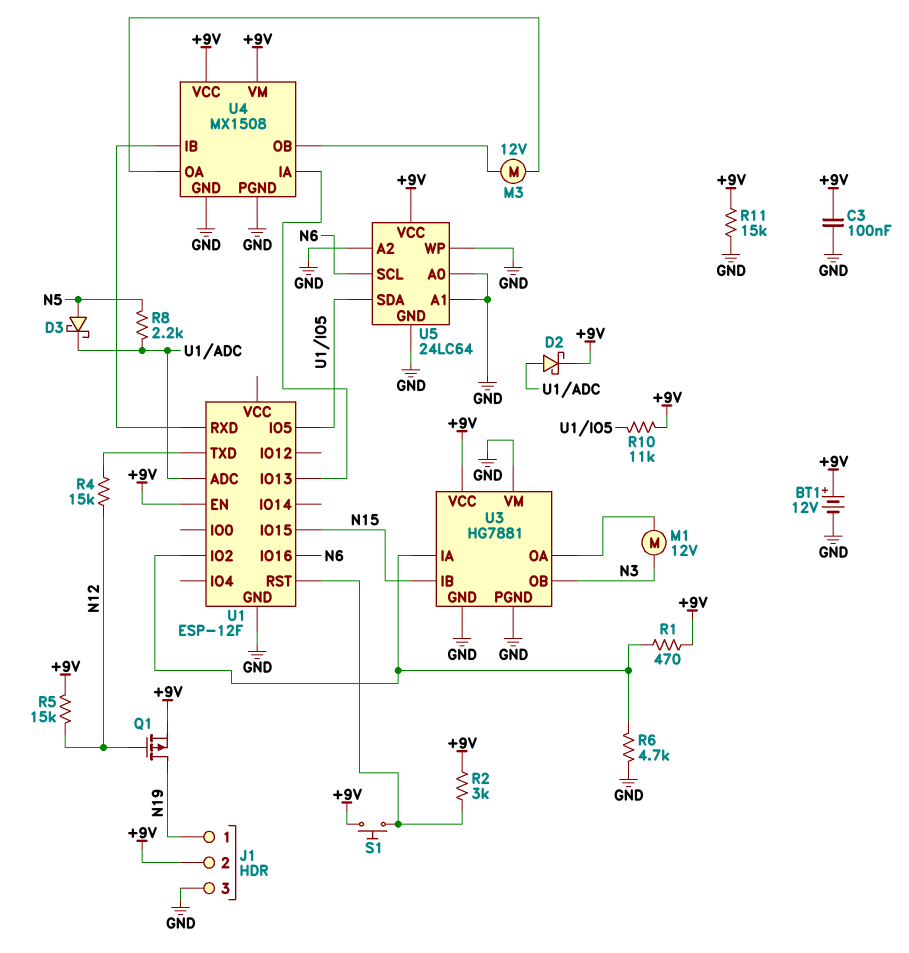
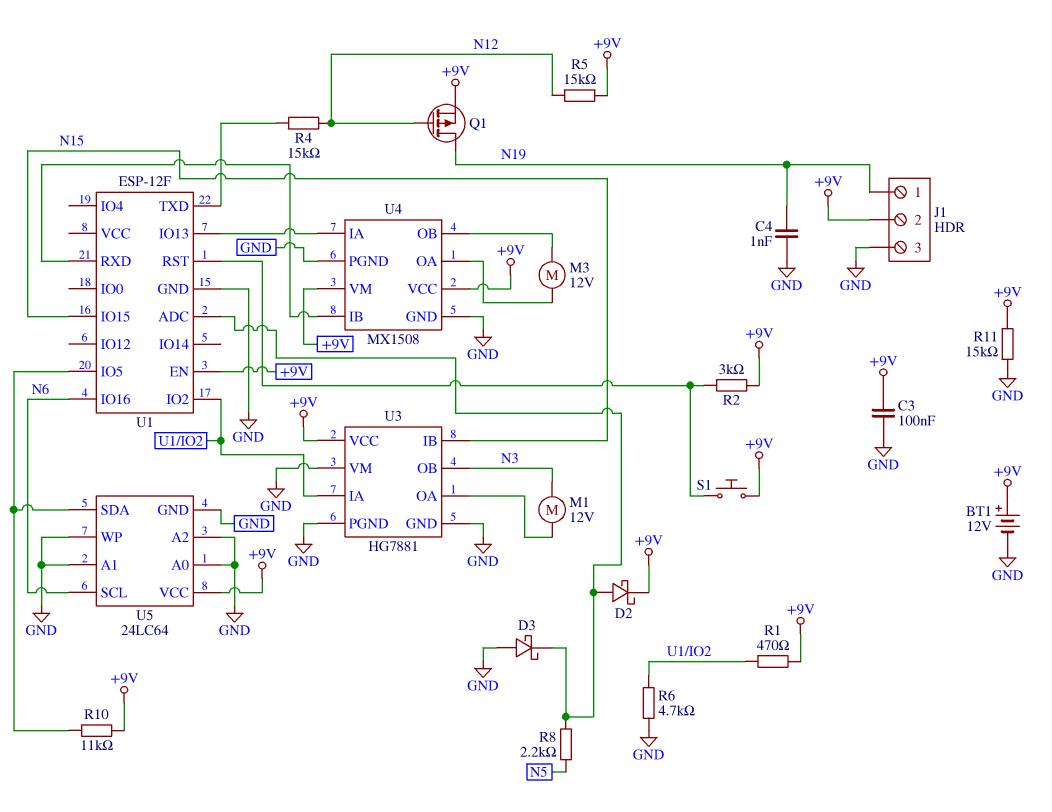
C4: none -> 1nF (GND, N19)
D3: schottky (A N5, K U1/ADC) -> schottky (A GND, K U1/ADC)

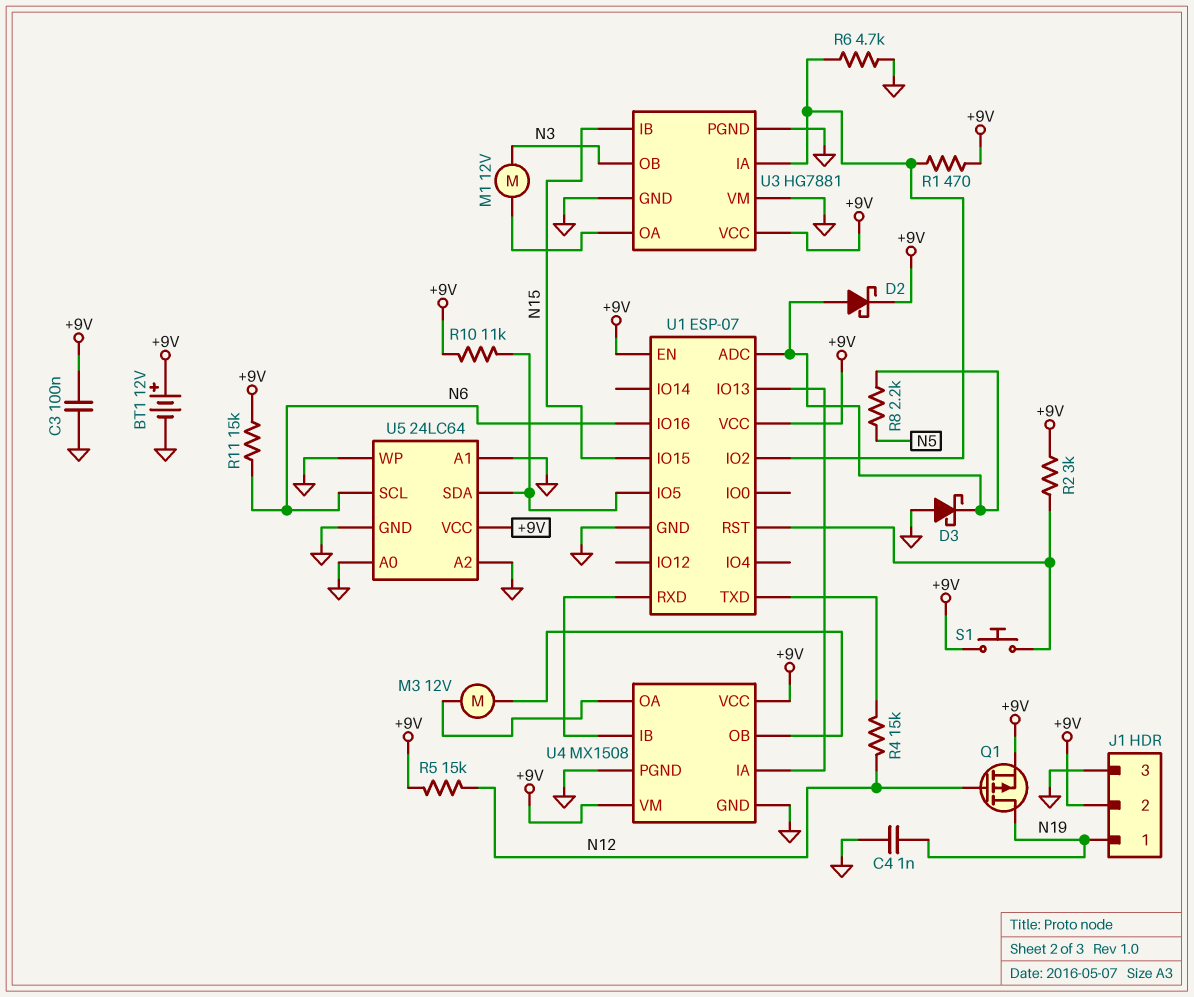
R11: 15k (+9V, GND) -> 15k (+9V, N6)
U1: ESP-12F -> ESP-07
U1 pin VCC: none -> +9V

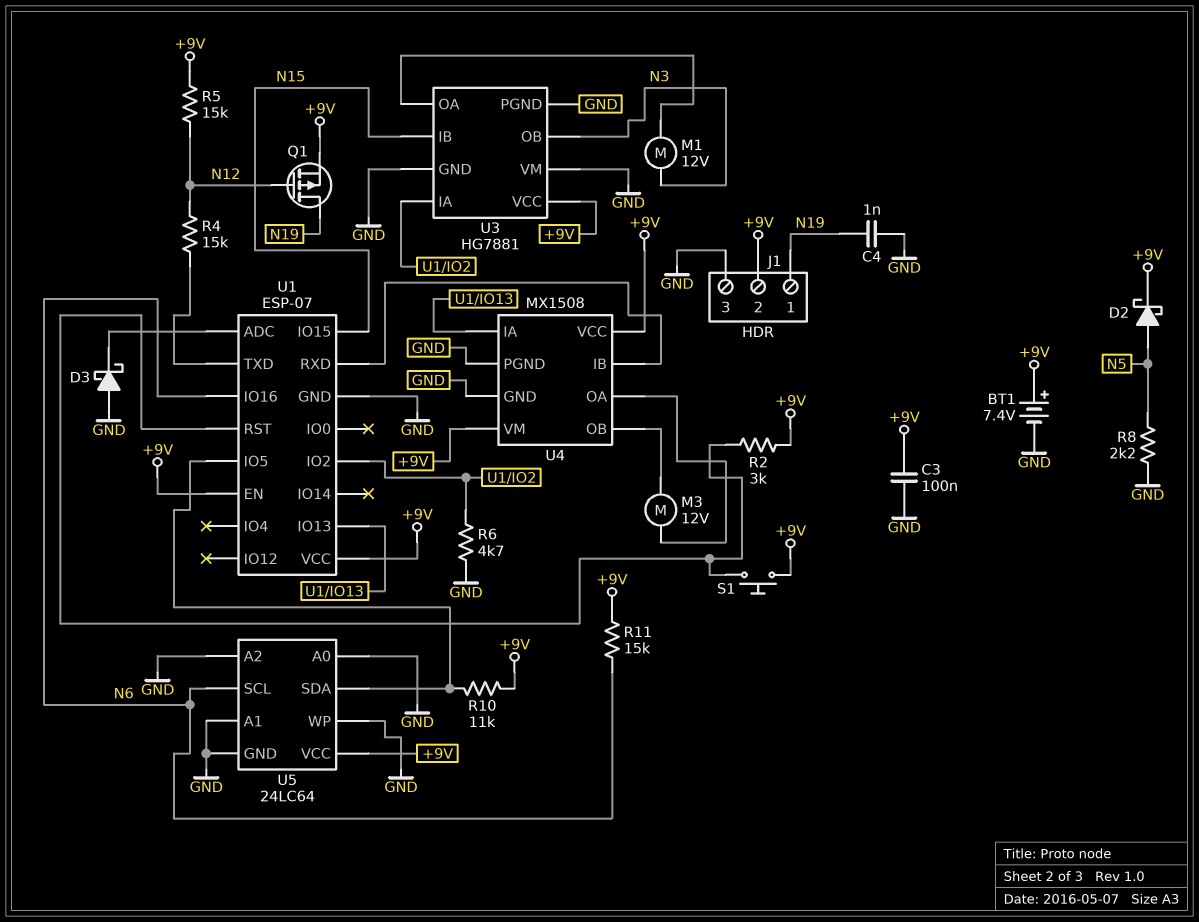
BT1: 12V (plus +9V, minus GND) -> 7.4V (plus +9V, minus GND)
D2: schottky (A U1/ADC, K +9V) -> schottky (A N5, K +9V)
R1: 470 (+9V, U1/IO2) -> none
R8: 2.2k (N5, U1/ADC) -> 2.2k (GND, N5)

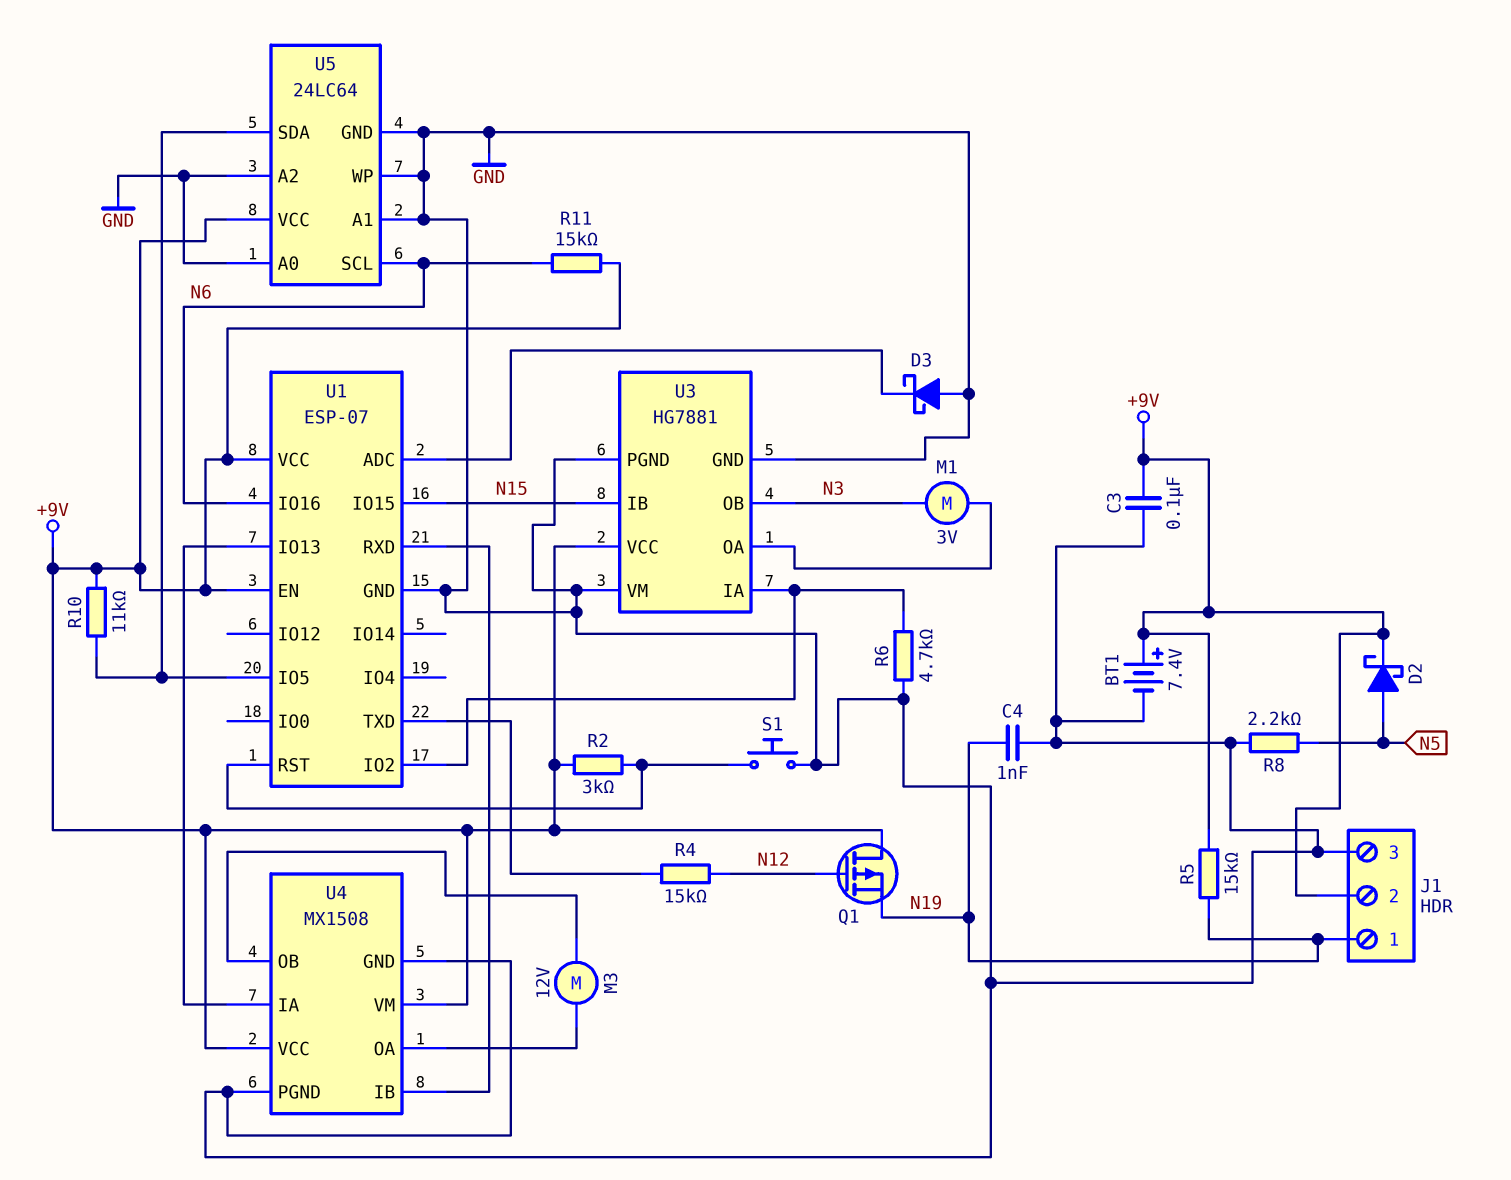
M1: motor 12V (N3, U3/OA) -> motor 3V (N3, U3/OA)
Q1: PMOS (G N12, D N19, S +9V) -> PMOS (G N12, D +9V, S N19)
R5: 15k (+9V, N12) -> 15k (+9V, N19)
S1: button (+9V, U1/RST) -> button (GND, U1/RST)

